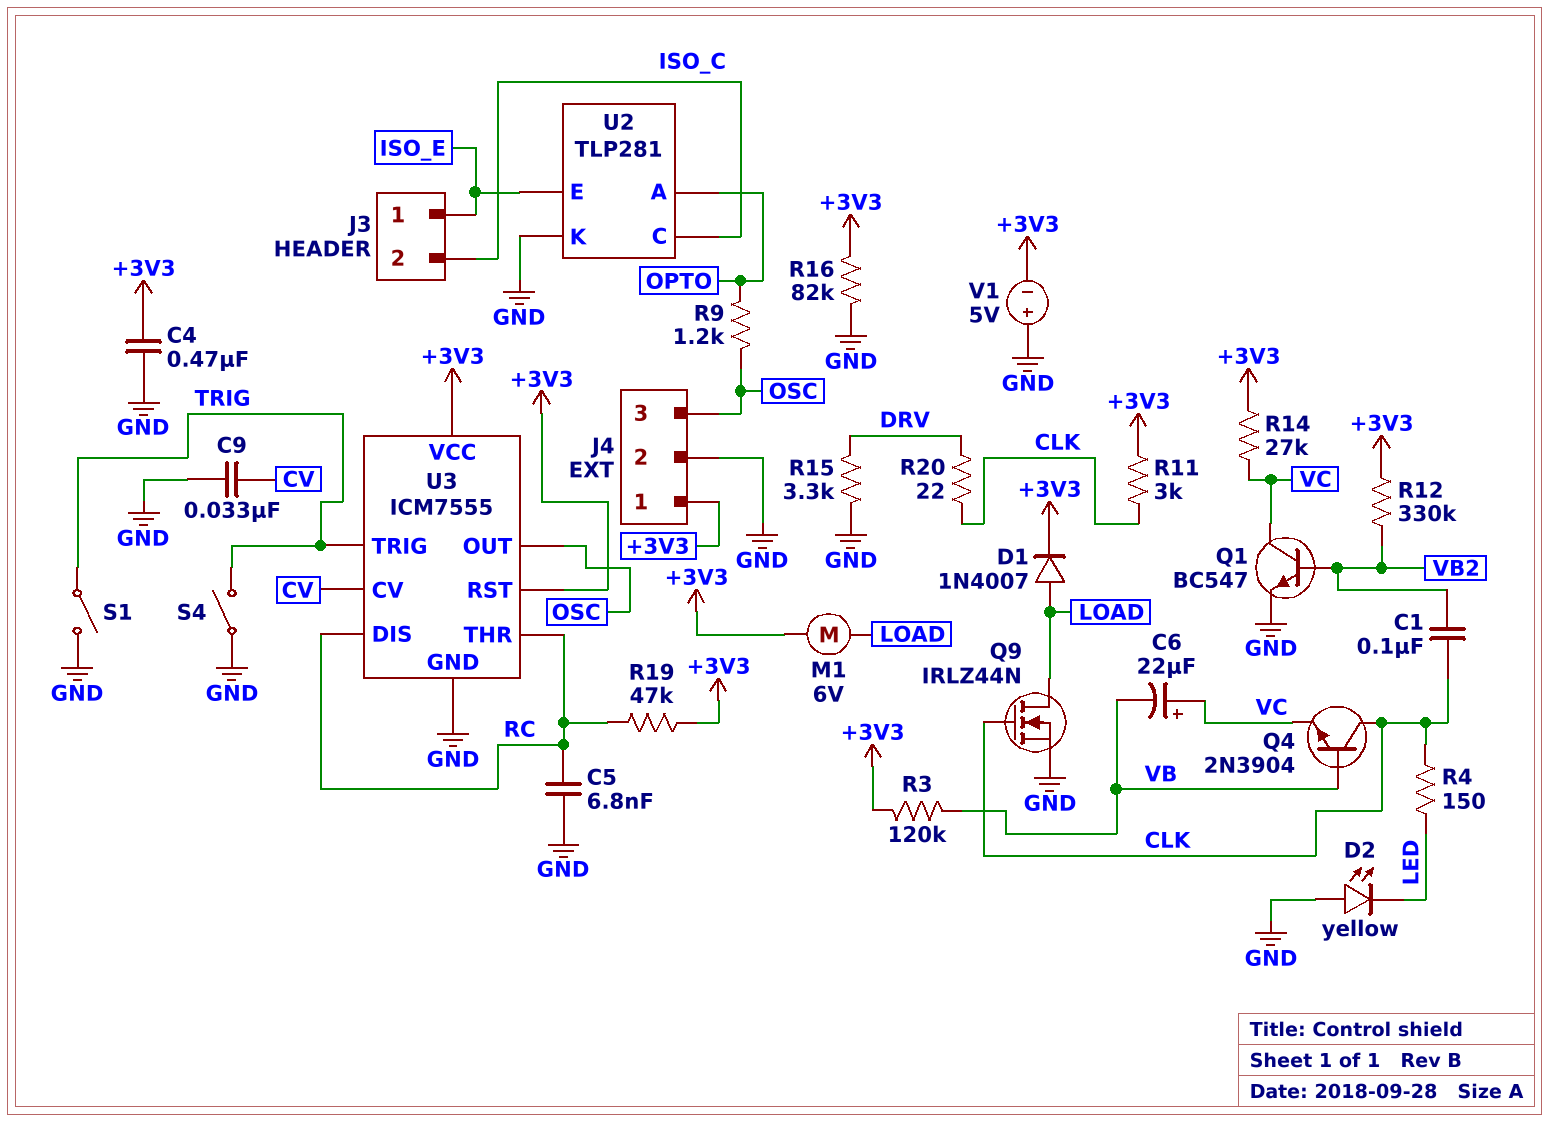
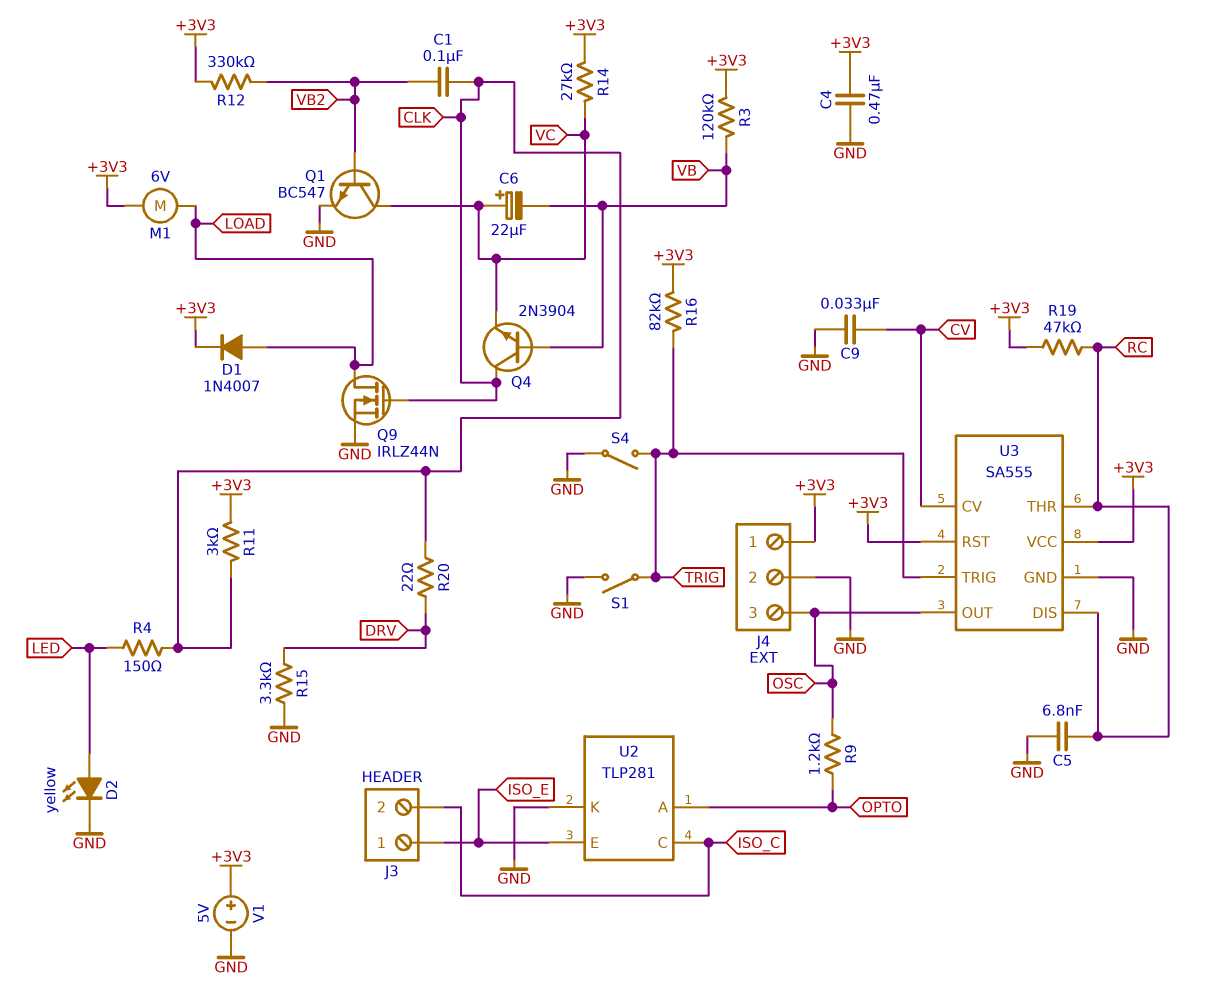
D2: LED yellow (A GND, K LED) -> LED yellow (A LED, K GND)
R16: 82k (+3V3, GND) -> 82k (+3V3, TRIG)
U3: ICM7555 -> SA555
V1: 5V (plus GND, minus +3V3) -> 5V (plus +3V3, minus GND)

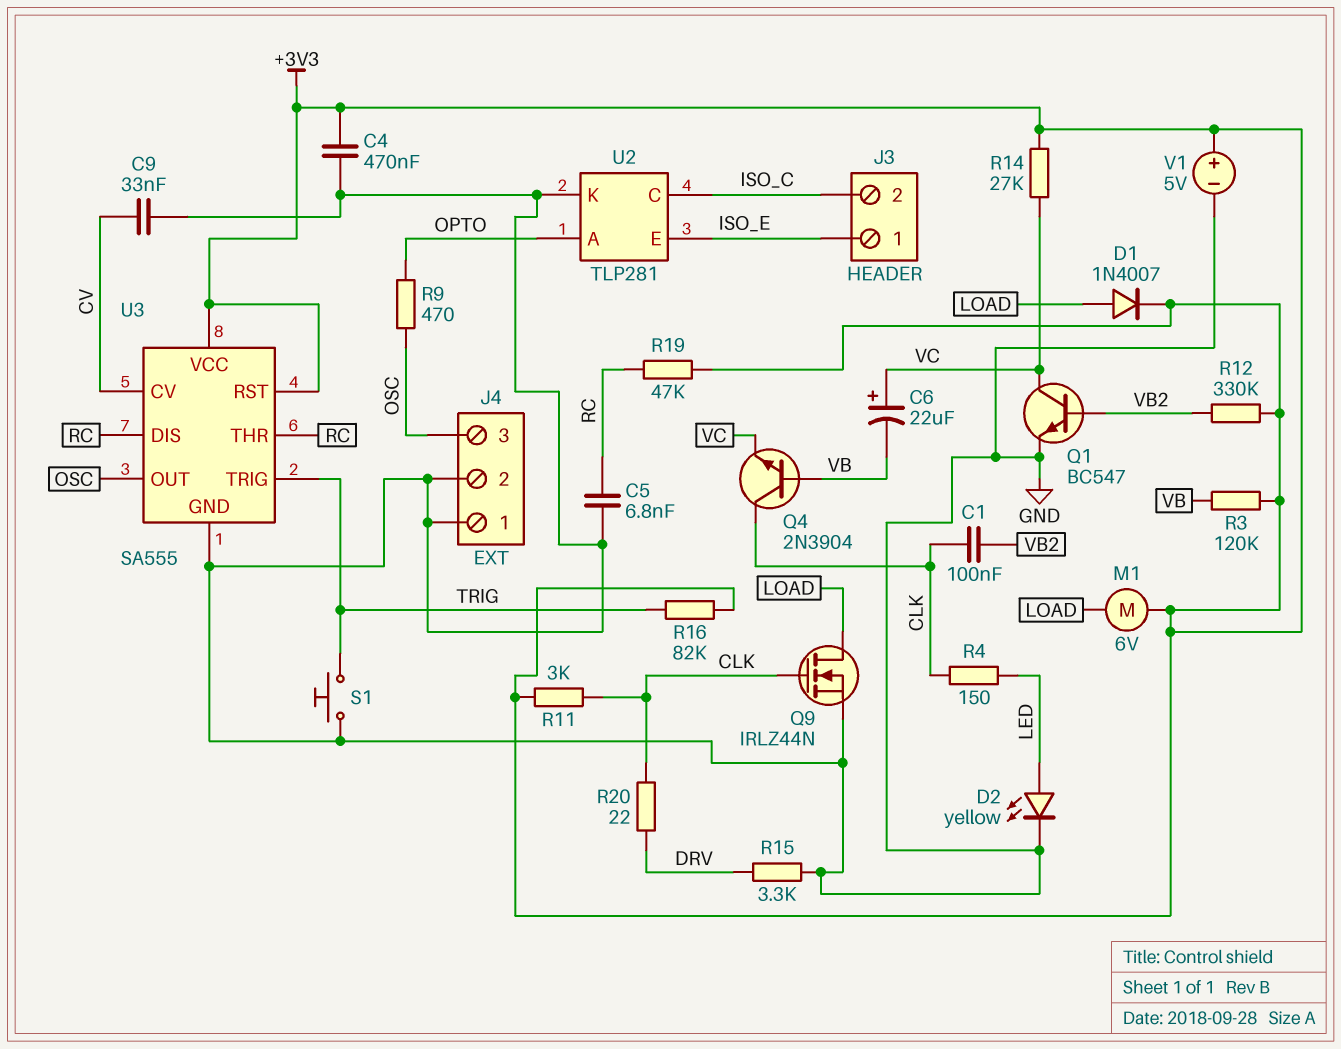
J4 pin 1: +3V3 -> GND
R9: 1.2k (OPTO, OSC) -> 470 (OPTO, OSC)
S1: switch (GND, TRIG) -> button (GND, TRIG)
S4: switch (GND, TRIG) -> none

